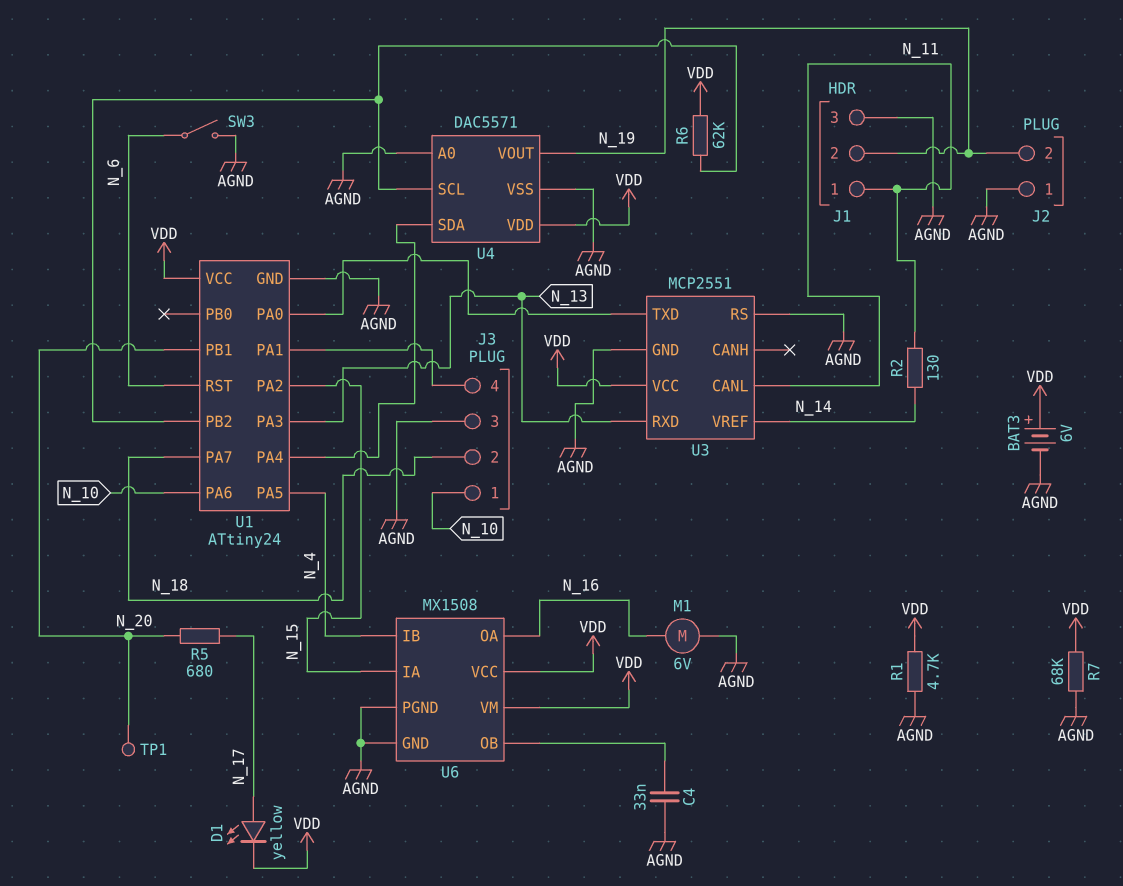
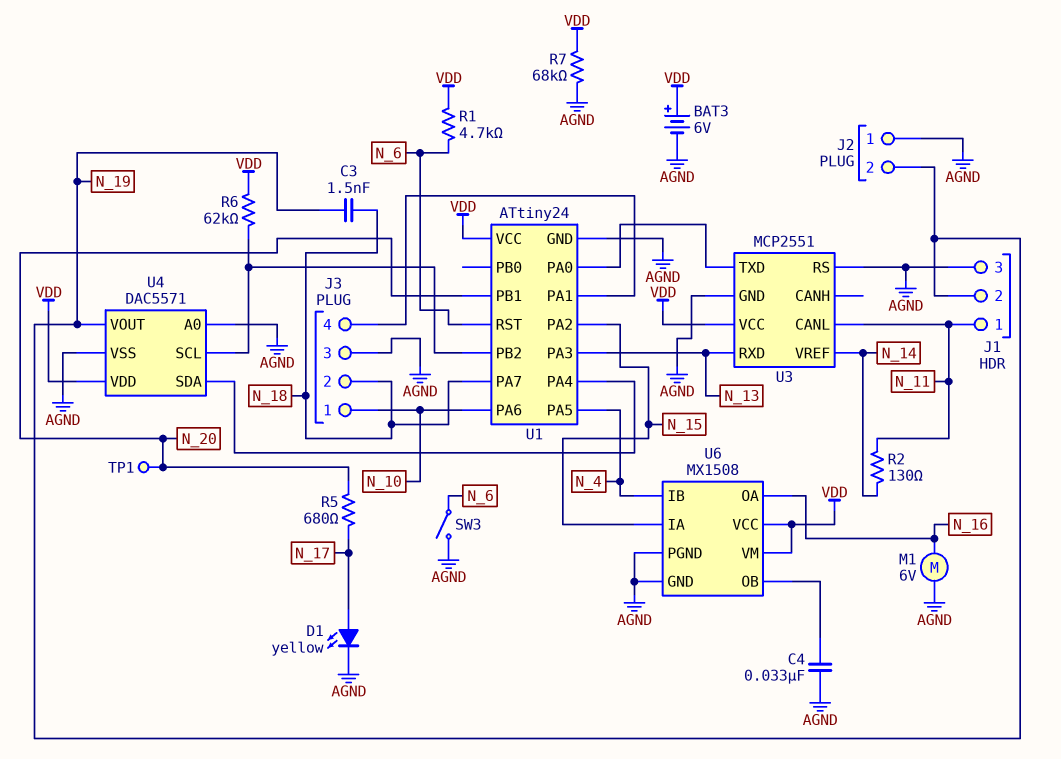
C3: none -> 1.5nF (N_18, N_19)
D1: LED yellow (A N_17, K VDD) -> LED yellow (A N_17, K AGND)
R1: 4.7k (AGND, VDD) -> 4.7k (N_6, VDD)

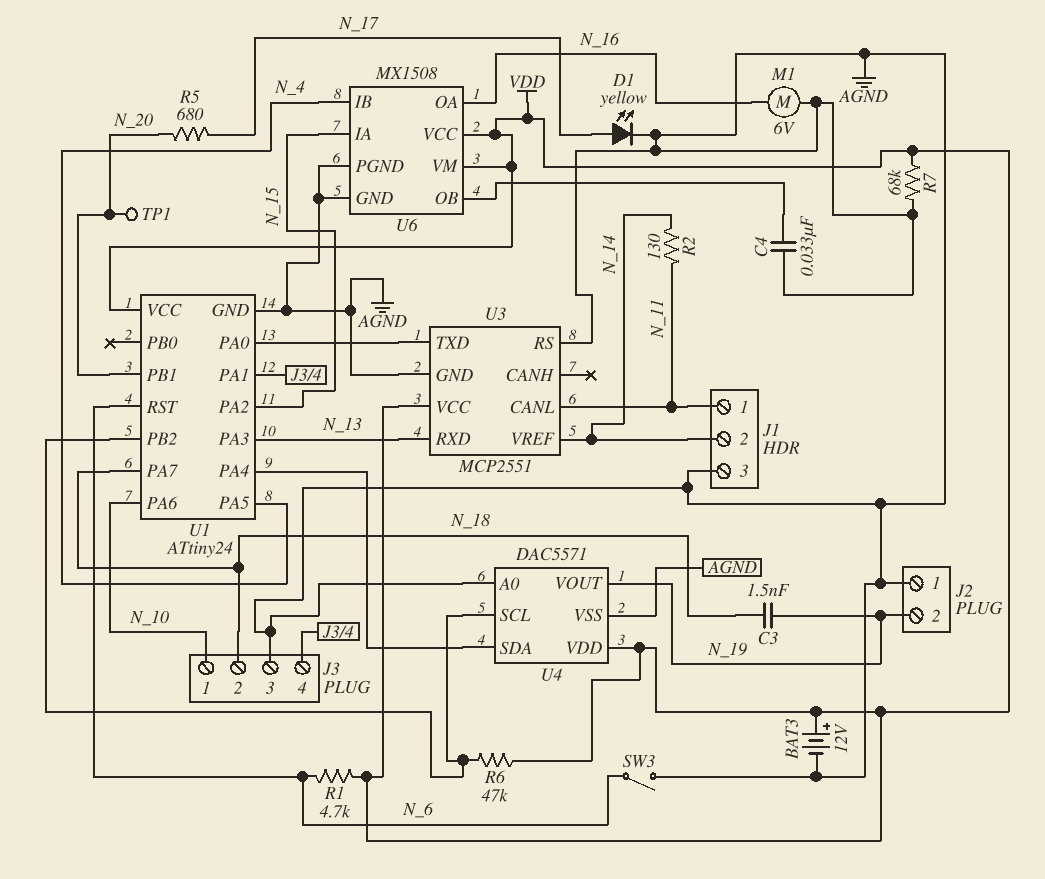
BAT3: 6V (plus VDD, minus AGND) -> 12V (plus VDD, minus AGND)
J1 pin 2: N_19 -> N_14
R6: 62k (U1/PB2, VDD) -> 47k (U1/PB2, VDD)

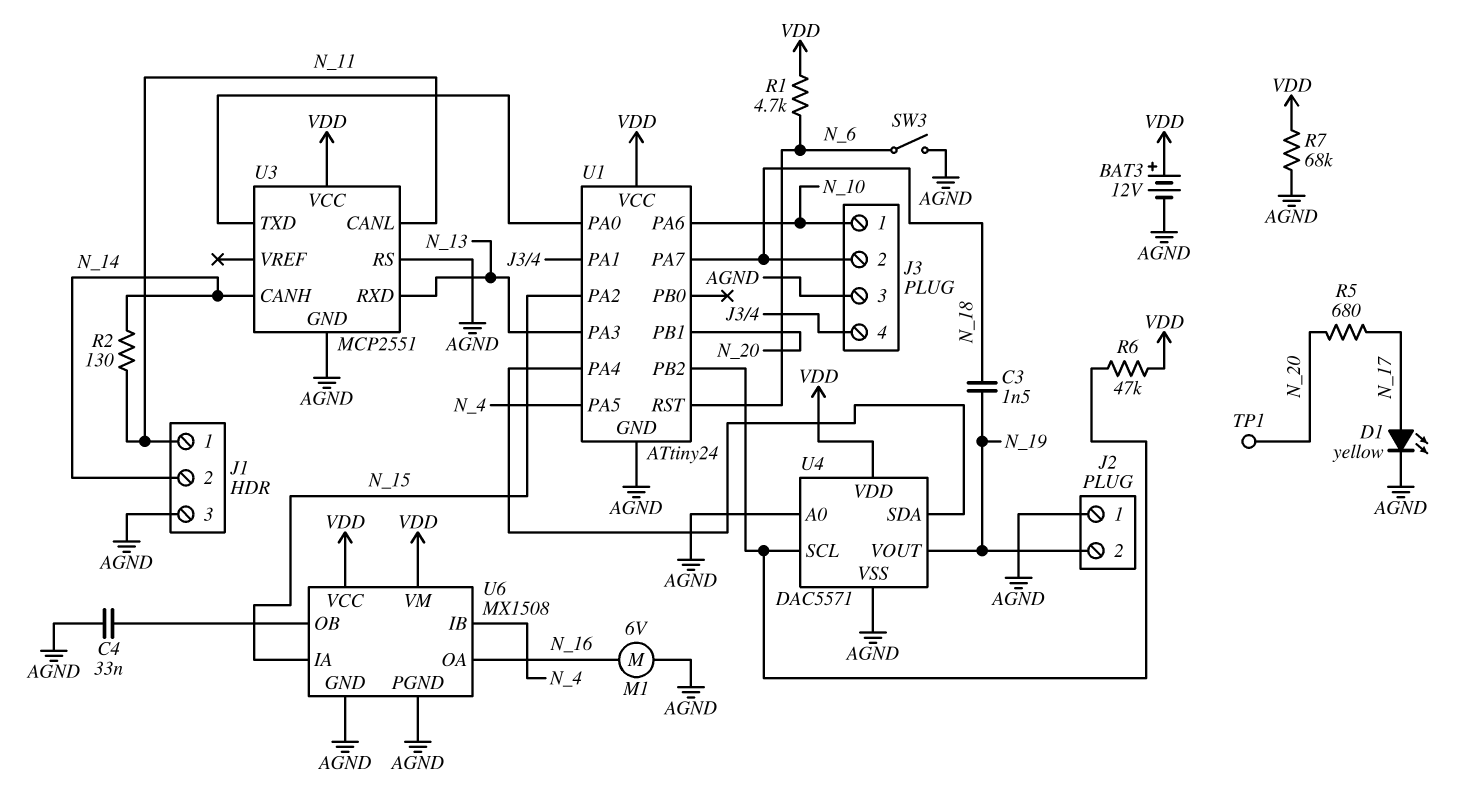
U3 pin CANH: none -> N_14
U3 pin VREF: N_14 -> none

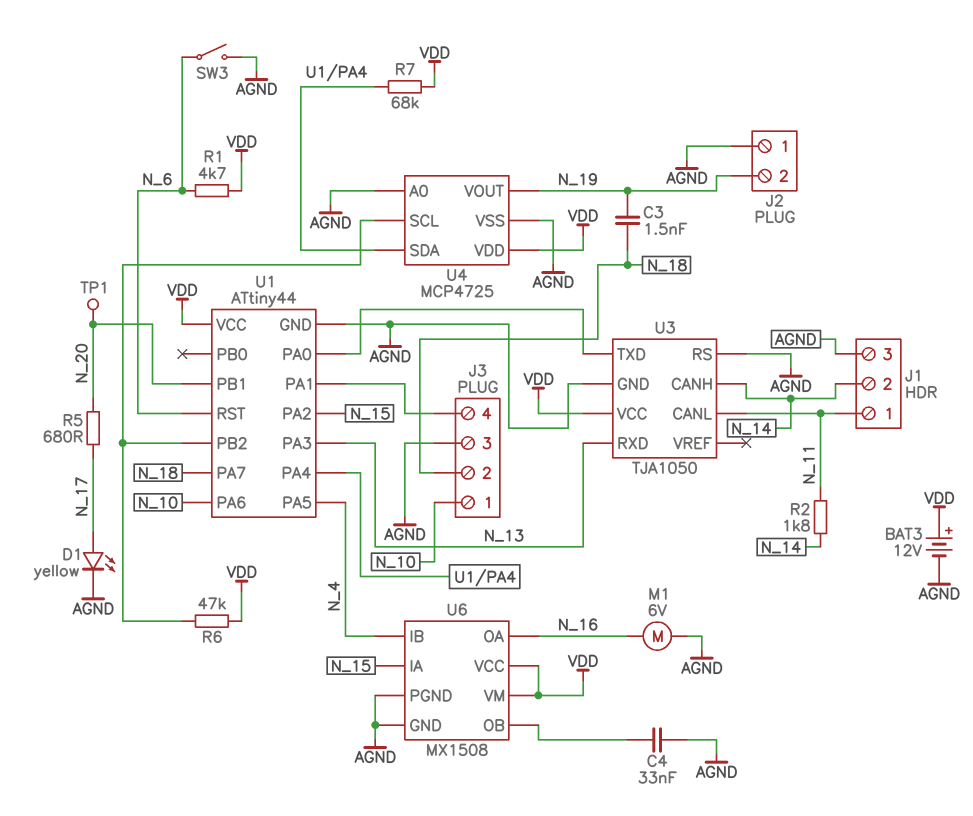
R2: 130 (N_11, N_14) -> 1.8k (N_11, N_14)
R7: 68k (AGND, VDD) -> 68k (U1/PA4, VDD)
U1: ATtiny24 -> ATtiny44
U3: MCP2551 -> TJA1050
U4: DAC5571 -> MCP4725

